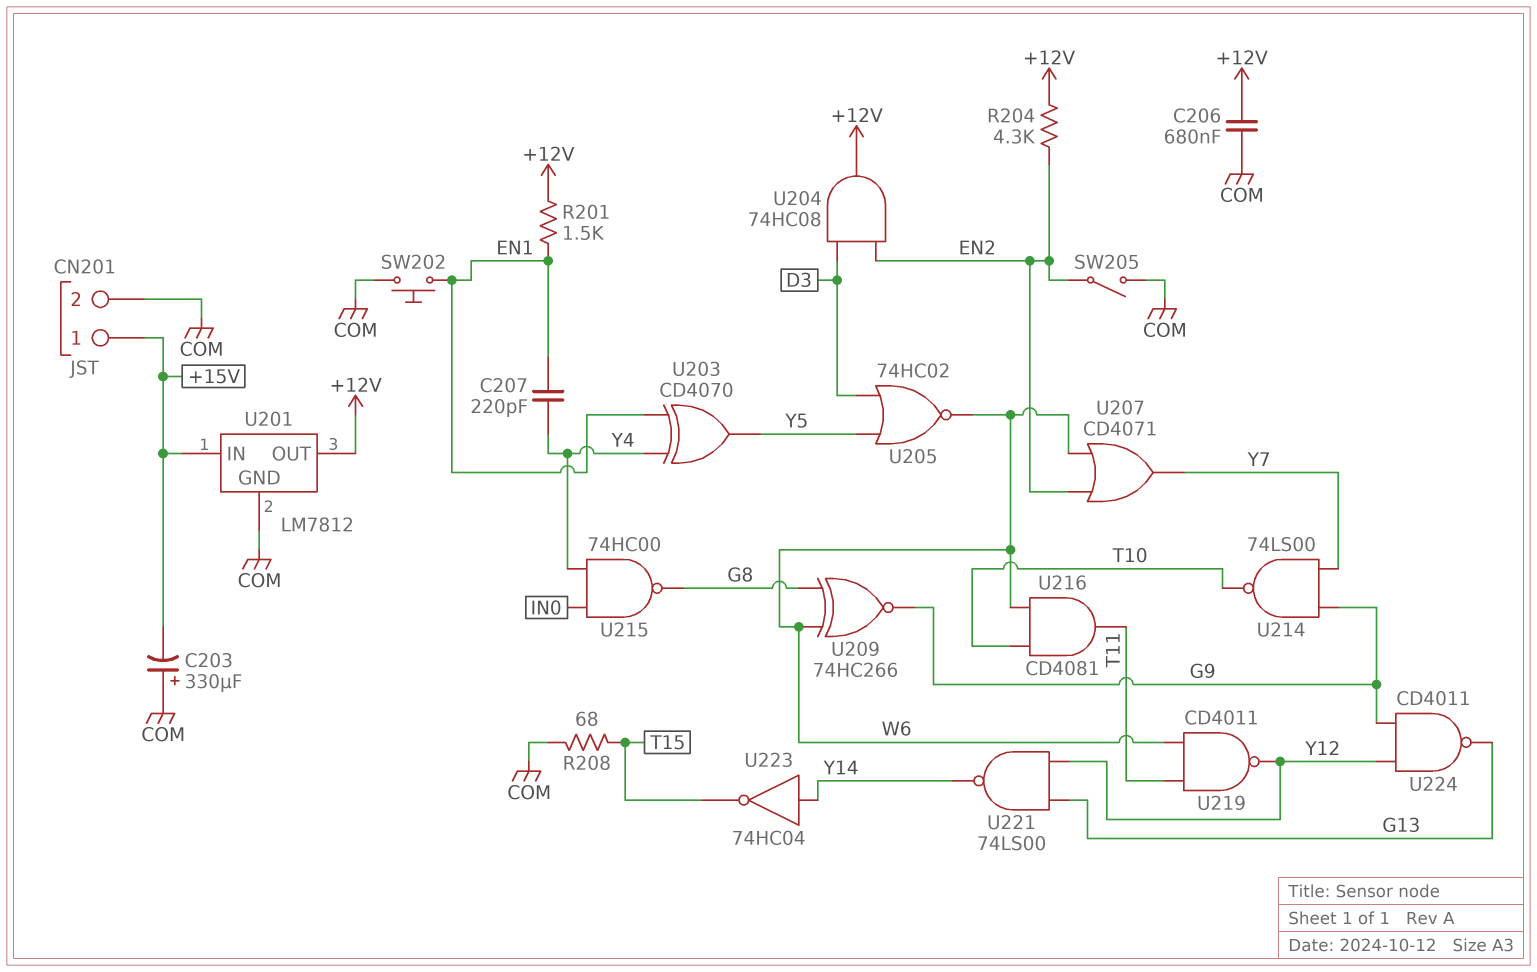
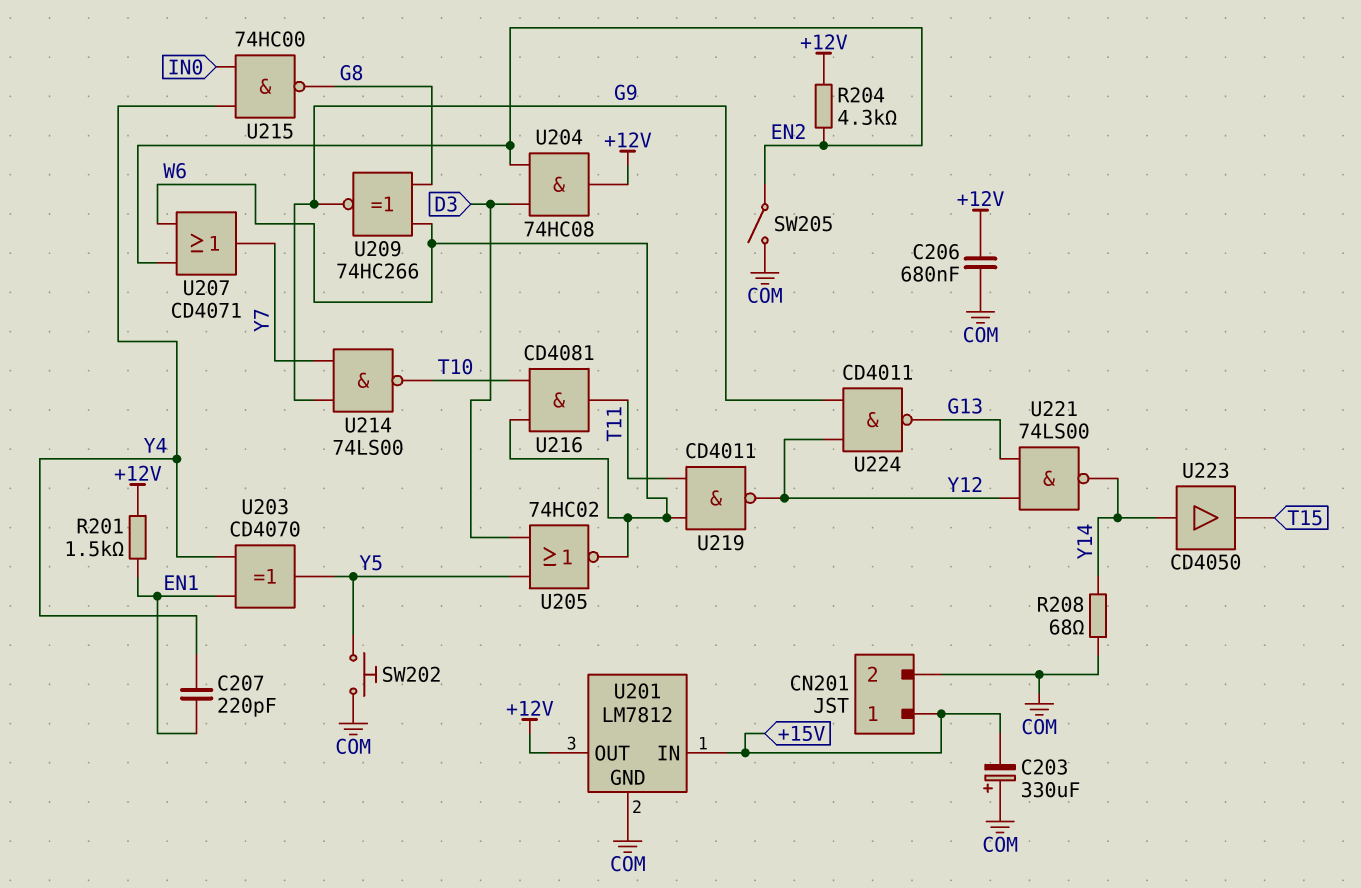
R208: 68 (COM, T15) -> 68 (COM, Y14)
SW202: button (COM, EN1) -> button (COM, Y5)
U223: NOT 74HC04 (in Y14, out T15) -> buffer CD4050 (in Y14, out T15)

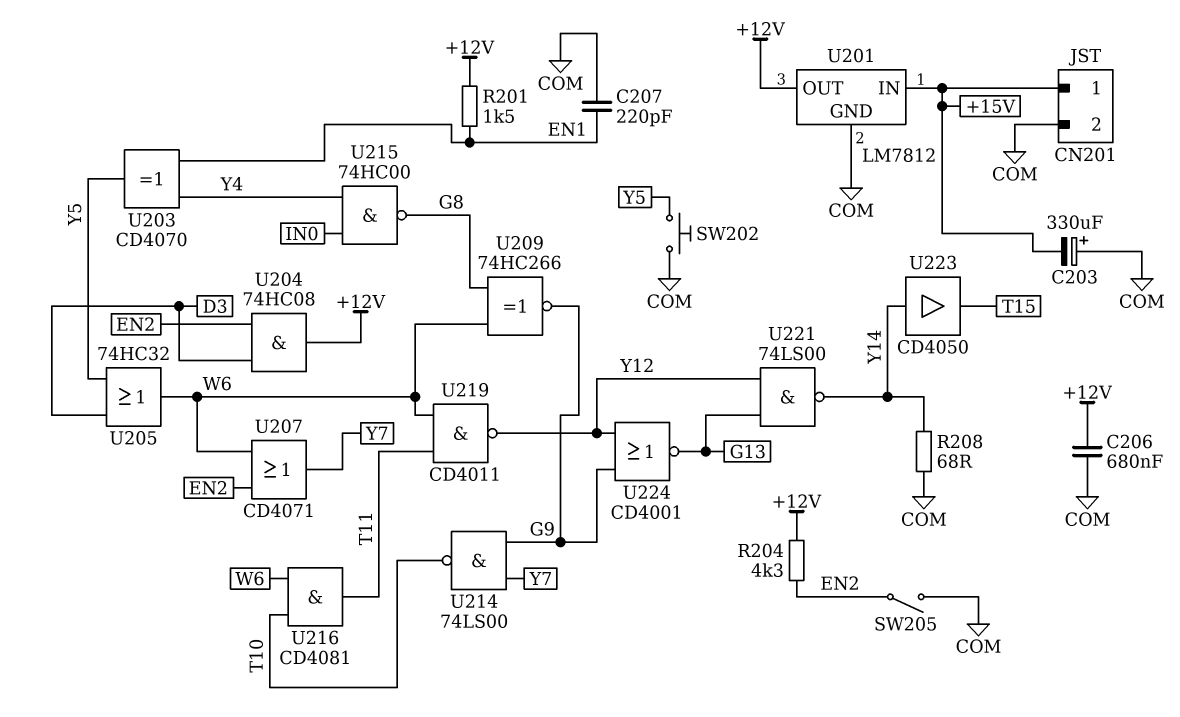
C207: 220pF (EN1, Y4) -> 220pF (COM, EN1)
U205: NOR 74HC02 (in D3, in Y5, out W6) -> OR 74HC32 (in D3, in Y5, out W6)
U224: NAND CD4011 (in G9, in Y12, out G13) -> NOR CD4001 (in G9, in Y12, out G13)

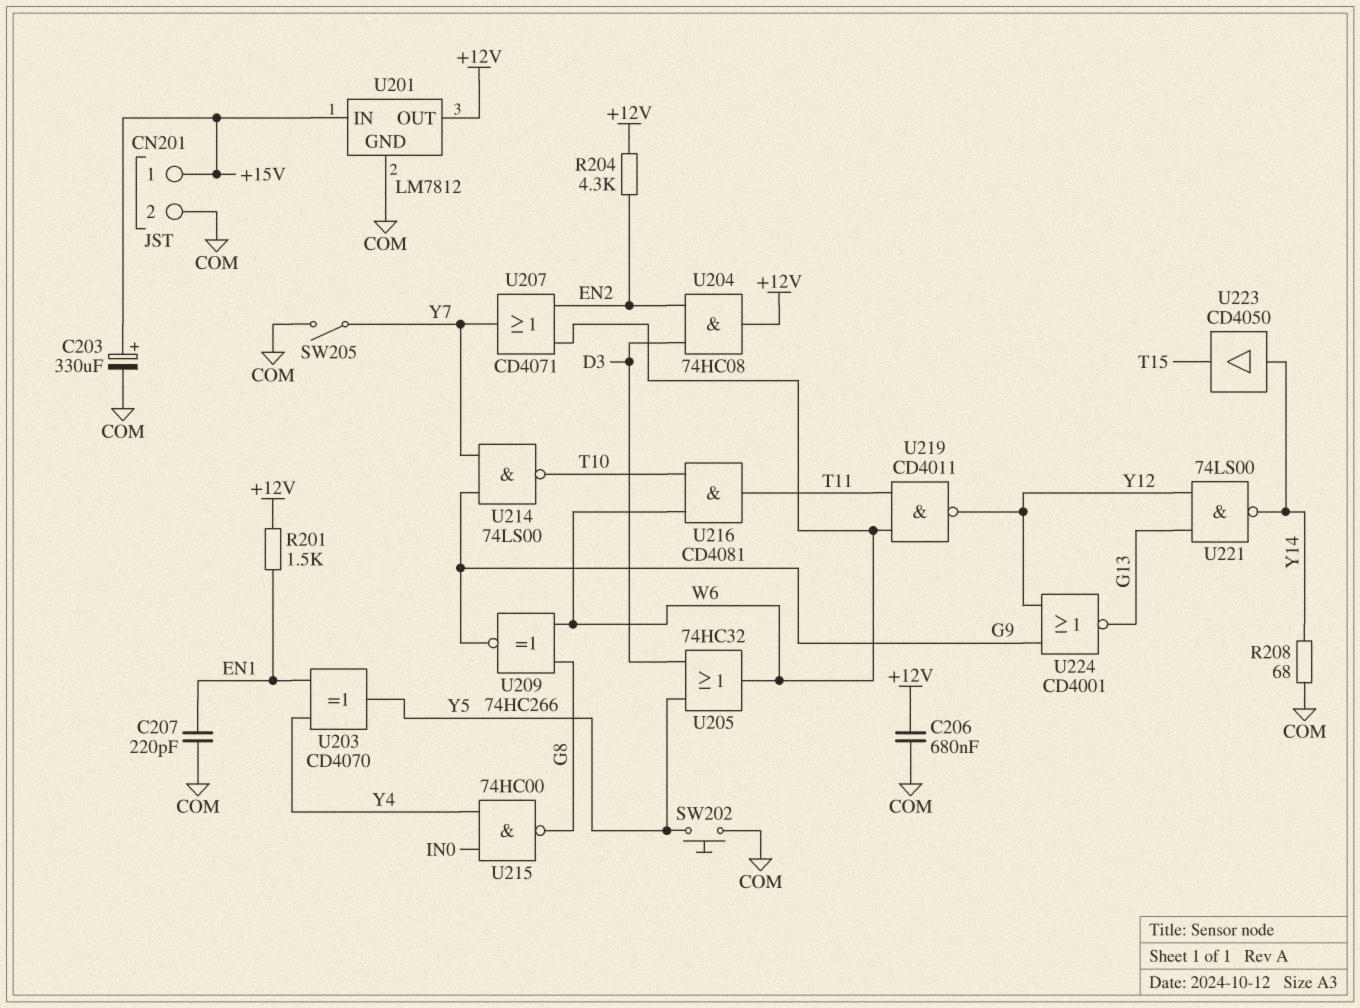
C203: 330uF (plus COM, minus +15V) -> 330uF (plus +15V, minus COM)
SW205: switch (COM, EN2) -> switch (COM, Y7)

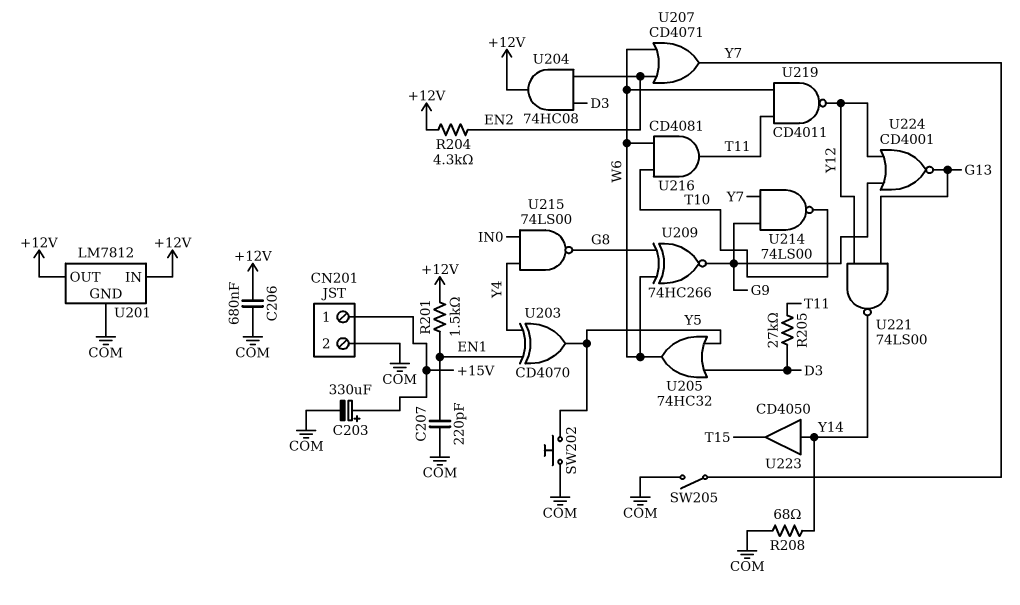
R205: none -> 27k (D3, T11)
U201 pin IN: +15V -> +12V
U215: NAND 74HC00 (in IN0, in Y4, out G8) -> NAND 74LS00 (in IN0, in Y4, out G8)

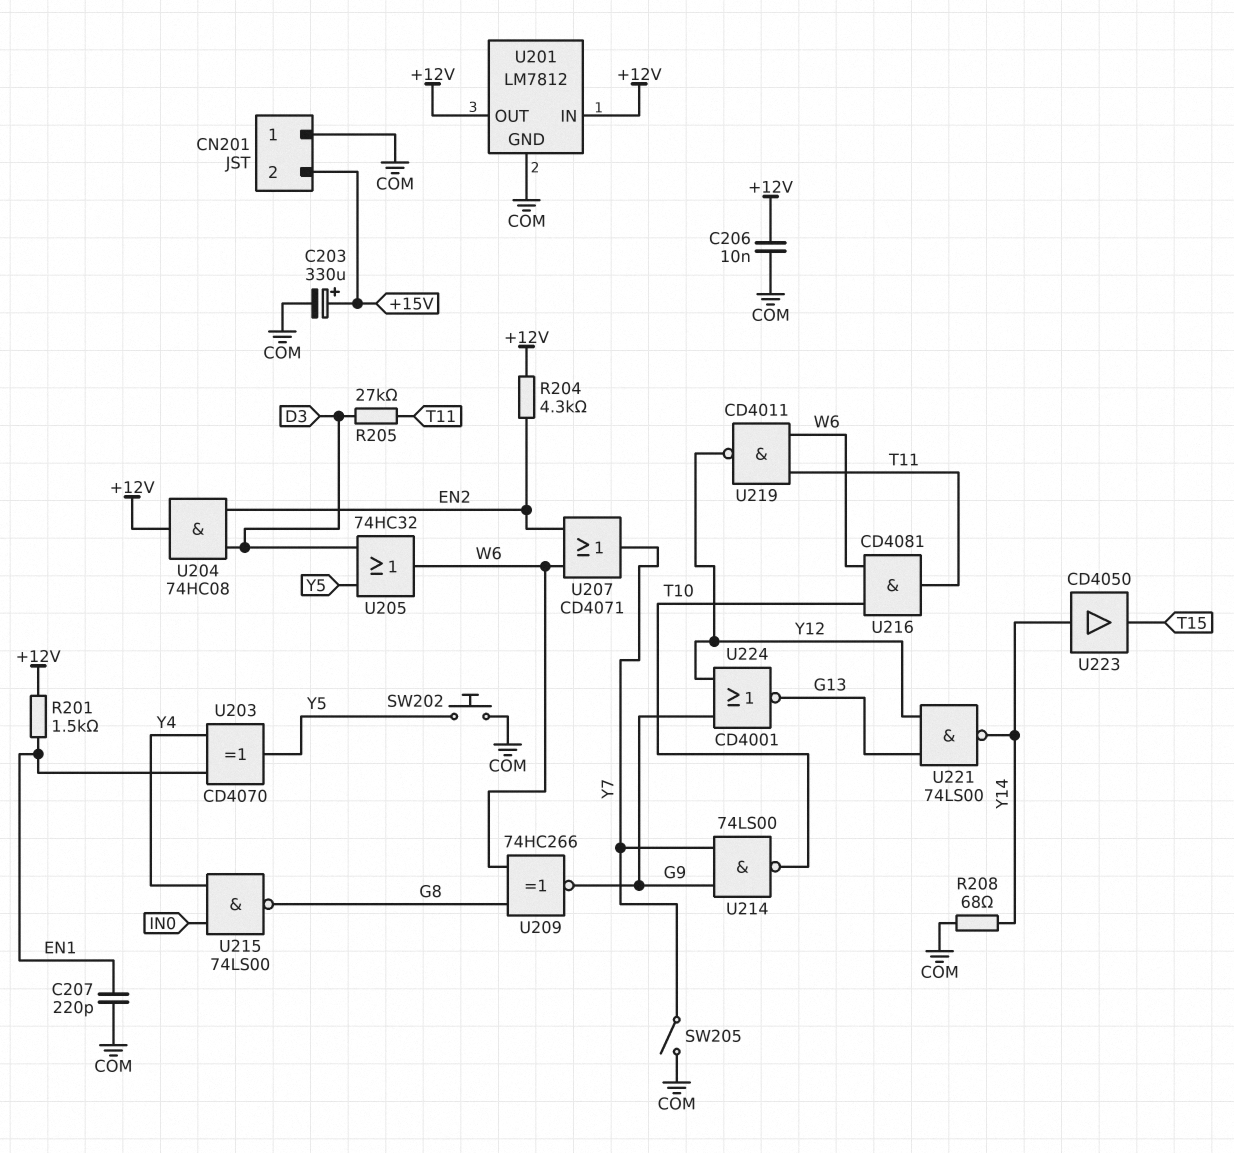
C206: 680nF (+12V, COM) -> 10nF (+12V, COM)
CN201 pin 1: +15V -> COM
CN201 pin 2: COM -> +15V

